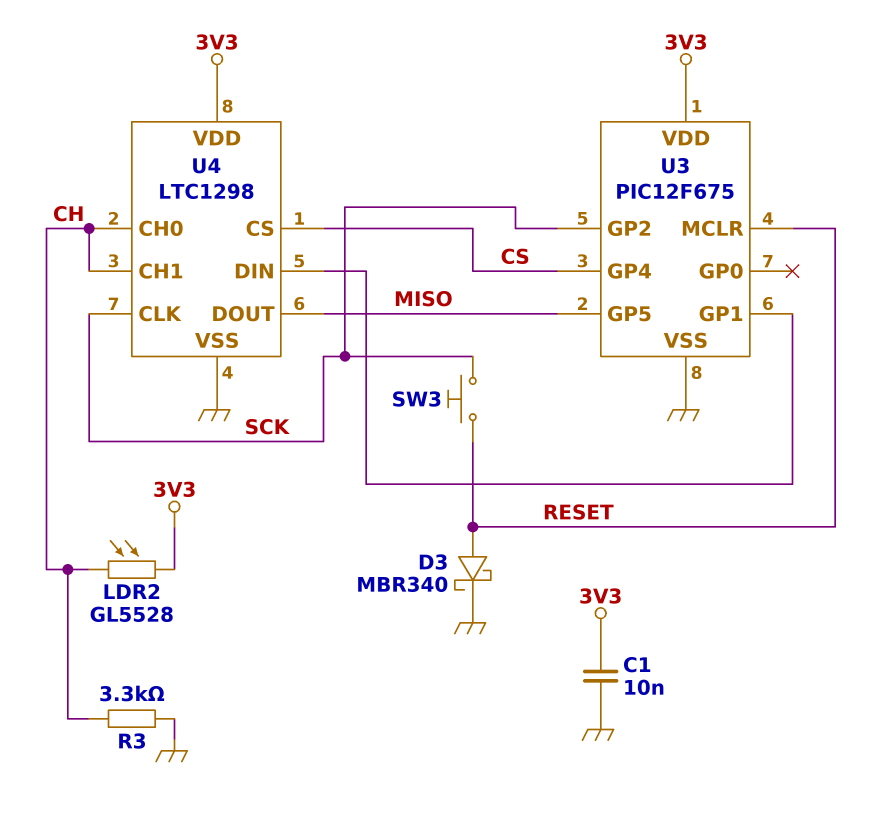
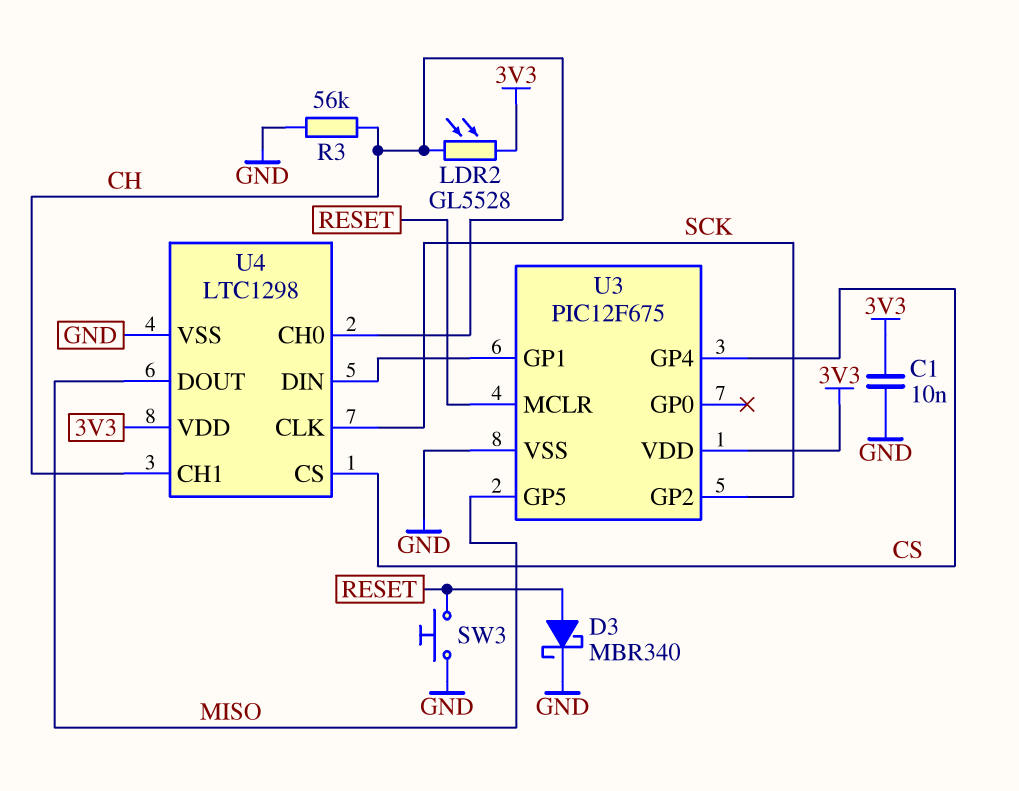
R3: 3.3k (CH, GND) -> 56k (CH, GND)
SW3: button (RESET, SCK) -> button (GND, RESET)

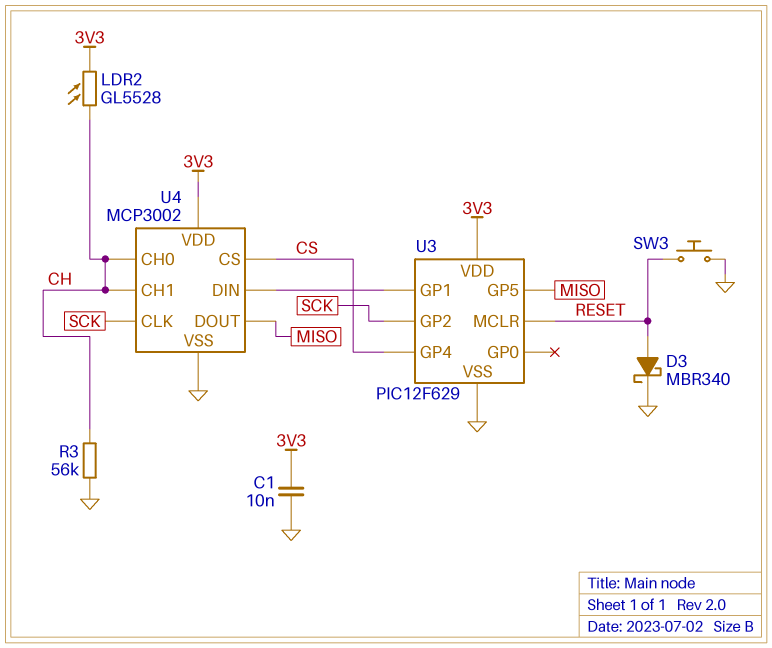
U3: PIC12F675 -> PIC12F629
U4: LTC1298 -> MCP3002

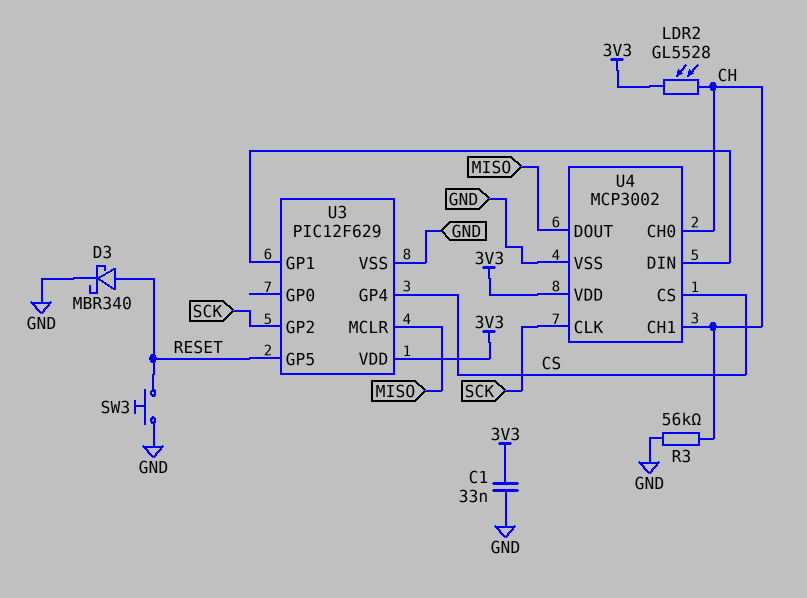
C1: 10nF (3V3, GND) -> 33nF (3V3, GND)
U3 pin GP5: MISO -> RESET
U3 pin MCLR: RESET -> MISO

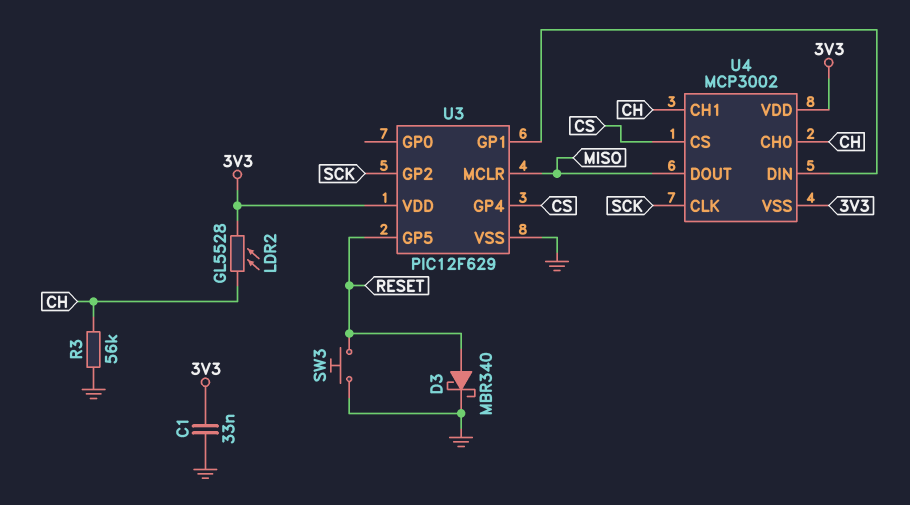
U4 pin VSS: GND -> 3V3

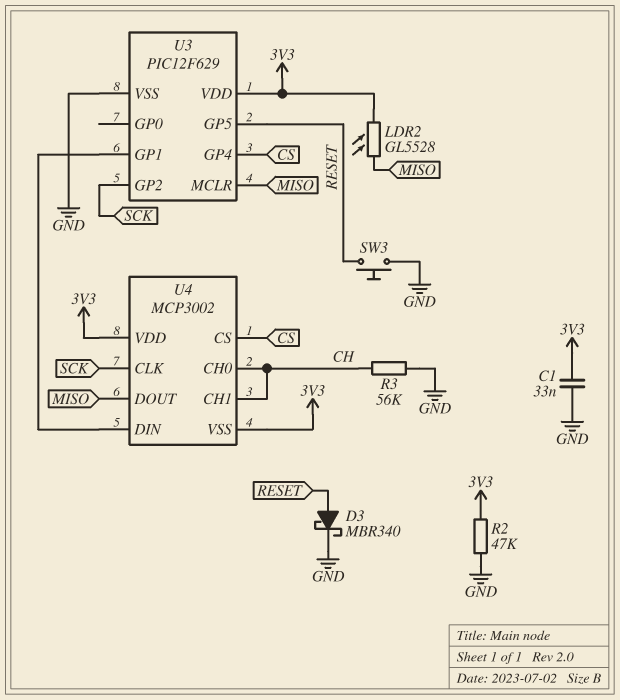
LDR2: GL5528 (3V3, CH) -> GL5528 (3V3, MISO)
R2: none -> 47k (3V3, GND)

